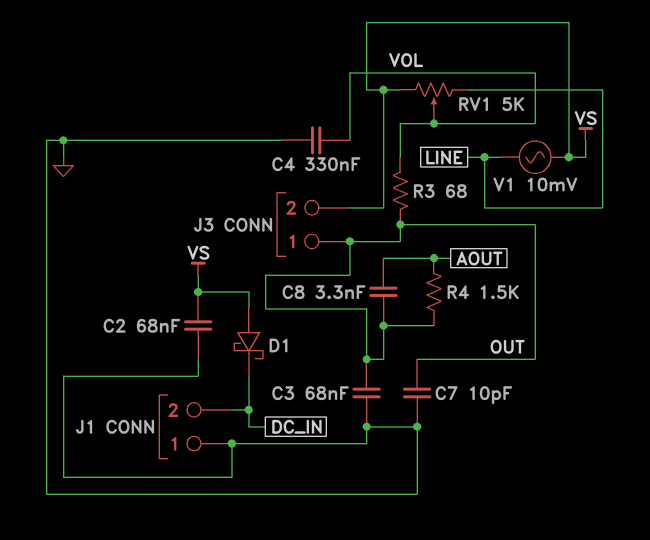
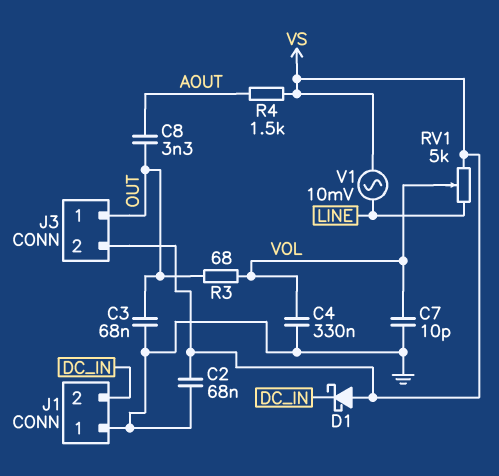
C7: 10pF (GND, OUT) -> 10pF (GND, VOL)
R4: 1.5k (AOUT, OUT) -> 1.5k (AOUT, VS)

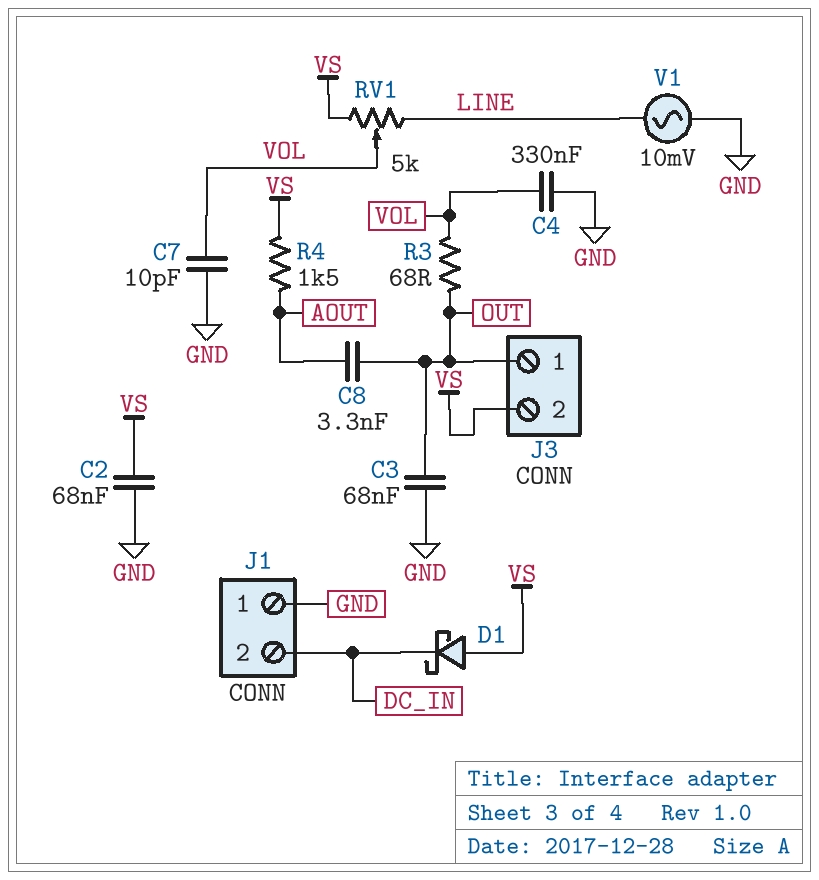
V1: AC 10mV (LINE, VS) -> AC 10mV (GND, LINE)

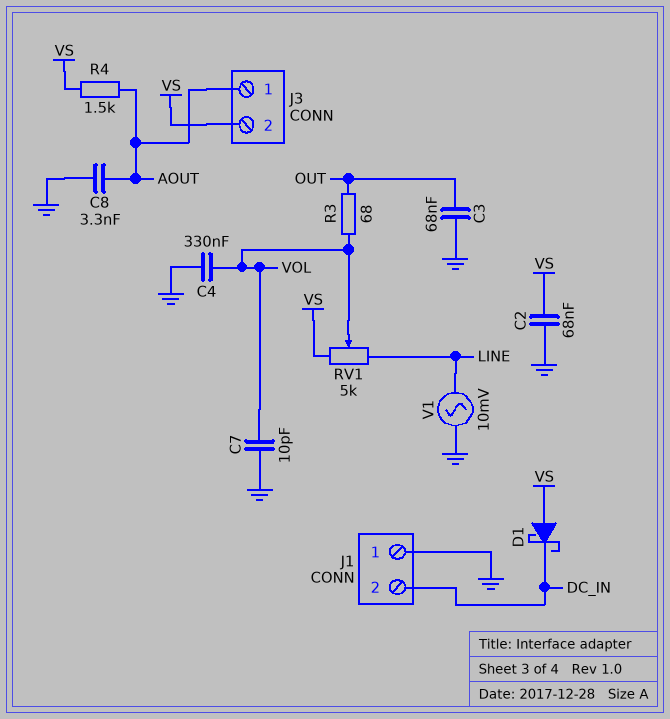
C8: 3.3nF (AOUT, OUT) -> 3.3nF (AOUT, GND)
J3 pin 1: OUT -> AOUT

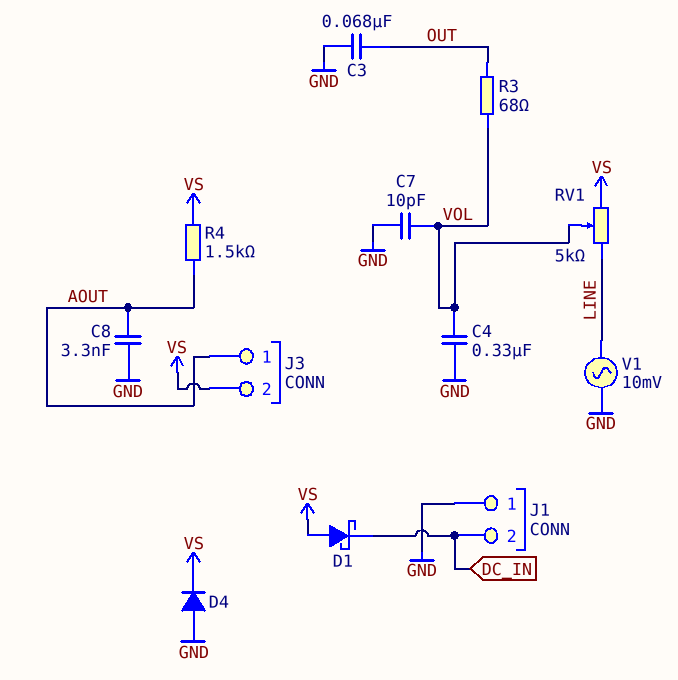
C2: 68nF (GND, VS) -> none
D4: none -> diode (A GND, K VS)

